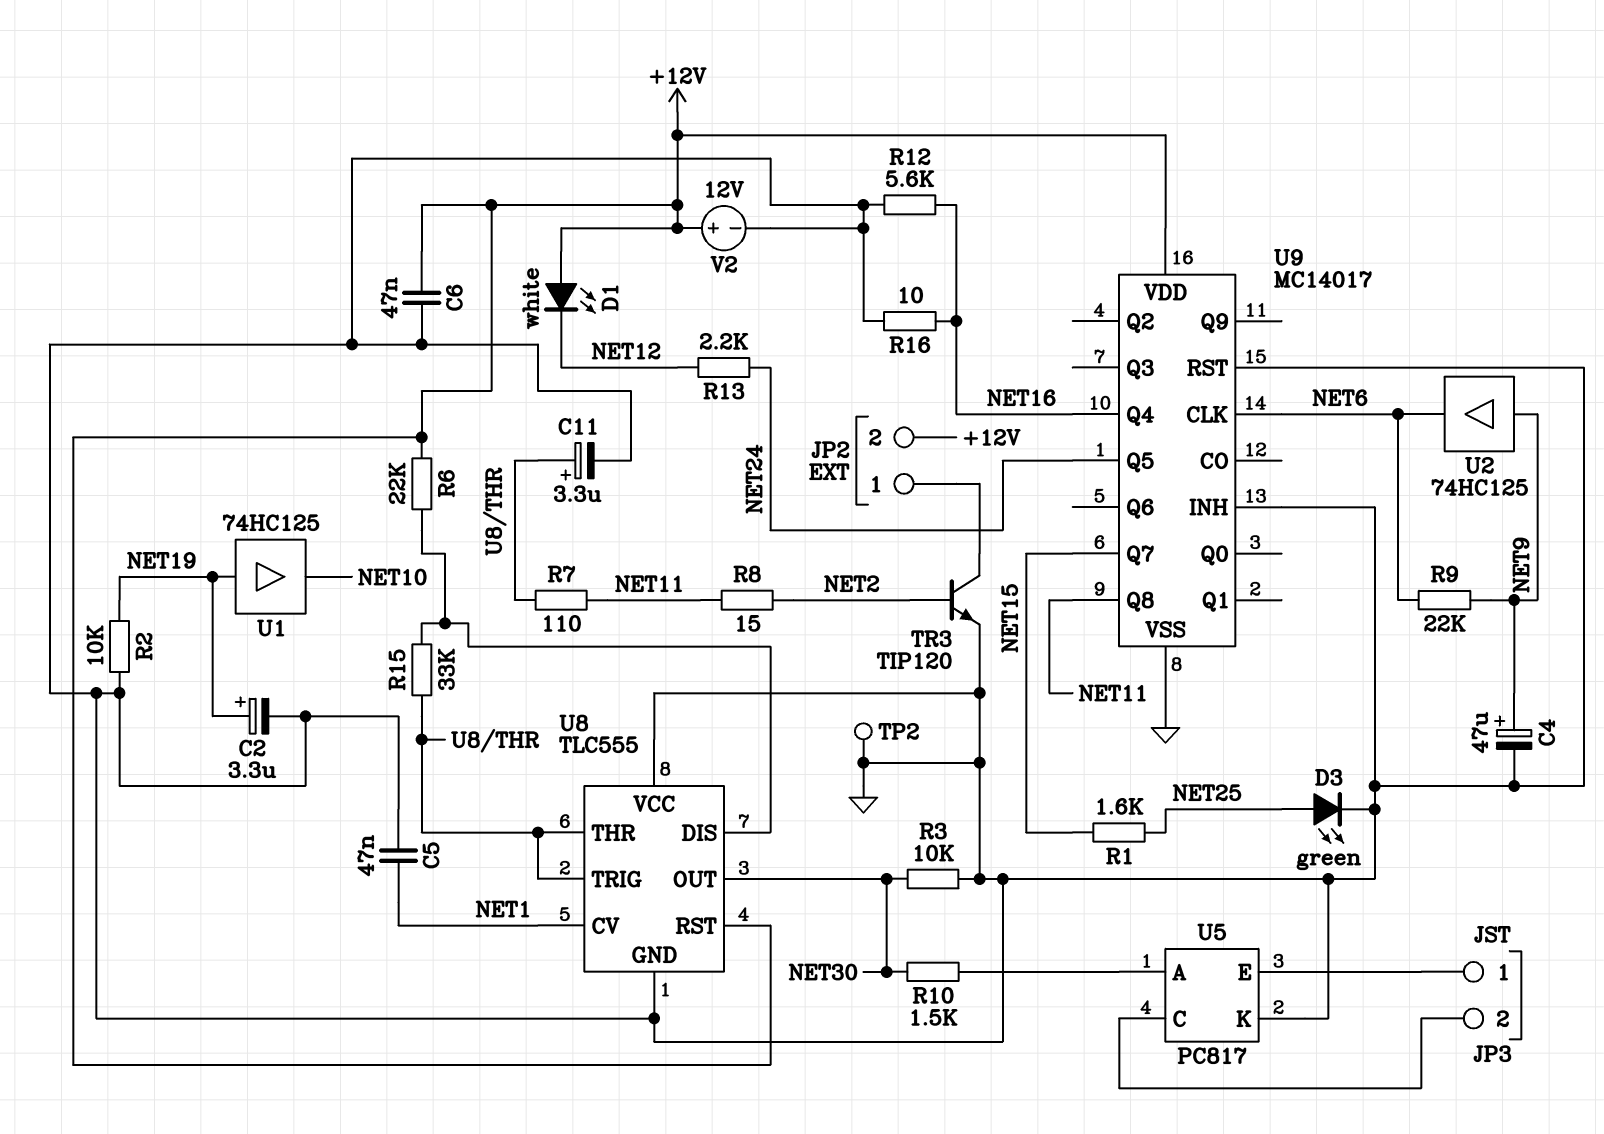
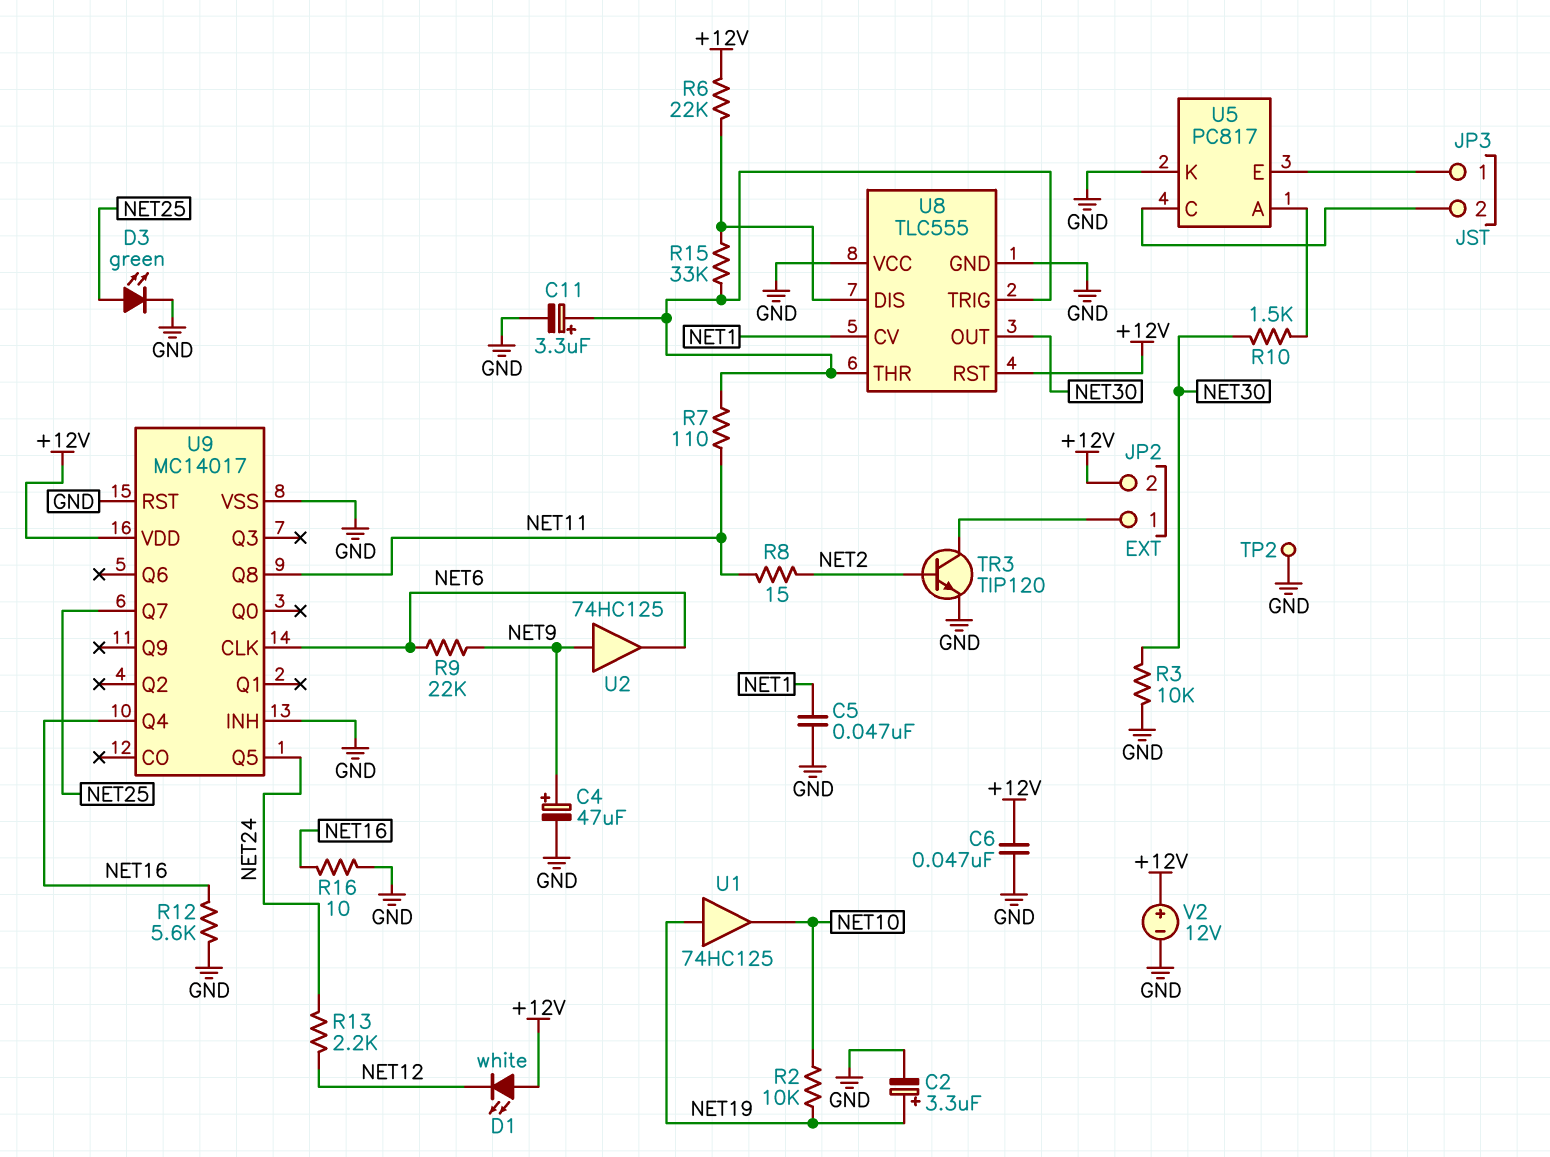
R1: 1.6k (NET15, NET25) -> none
R2: 10k (GND, NET19) -> 10k (NET10, NET19)
U9 pin Q7: NET15 -> NET25

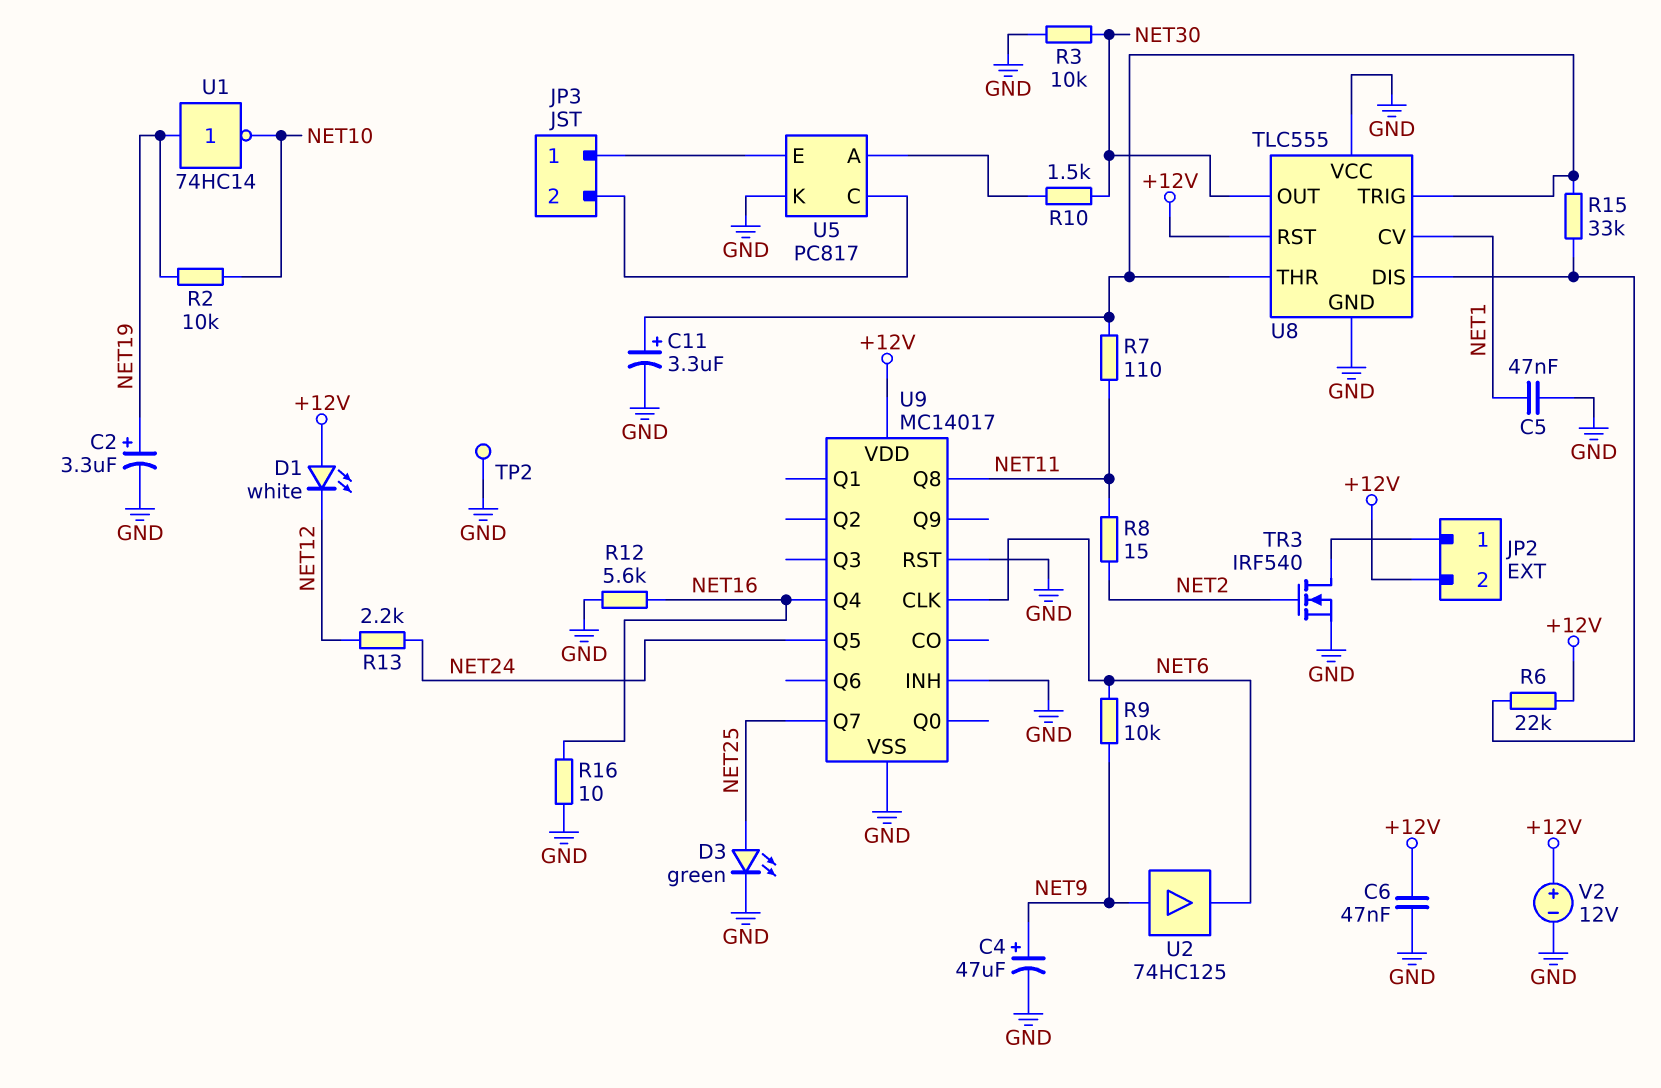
R9: 22k (NET6, NET9) -> 10k (NET6, NET9)
TR3: NPN TIP120 (B NET2, C JP2/1, E GND) -> NMOS IRF540 (G NET2, D JP2/1, S GND)
U1: buffer 74HC125 (in NET19, out NET10) -> NOT 74HC14 (in NET19, out NET10)

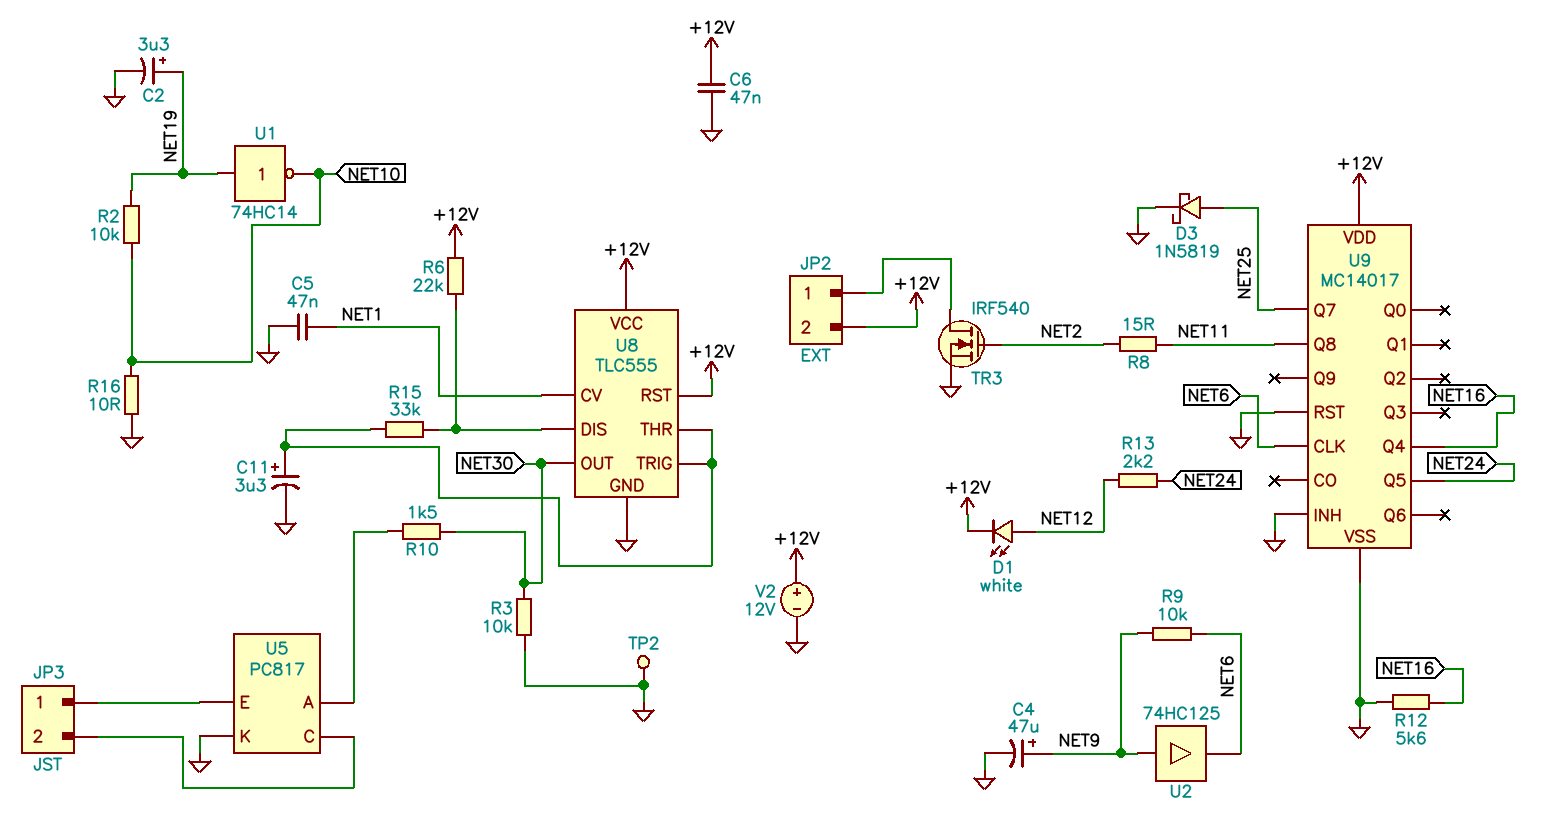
D1: LED white (A +12V, K NET12) -> LED white (A NET12, K +12V)
D3: LED green (A NET25, K GND) -> schottky 1N5819 (A NET25, K GND)
R7: 110 (NET11, U8/THR) -> none
R16: 10 (GND, NET16) -> 10 (GND, NET10)
U8 pin VCC: GND -> +12V

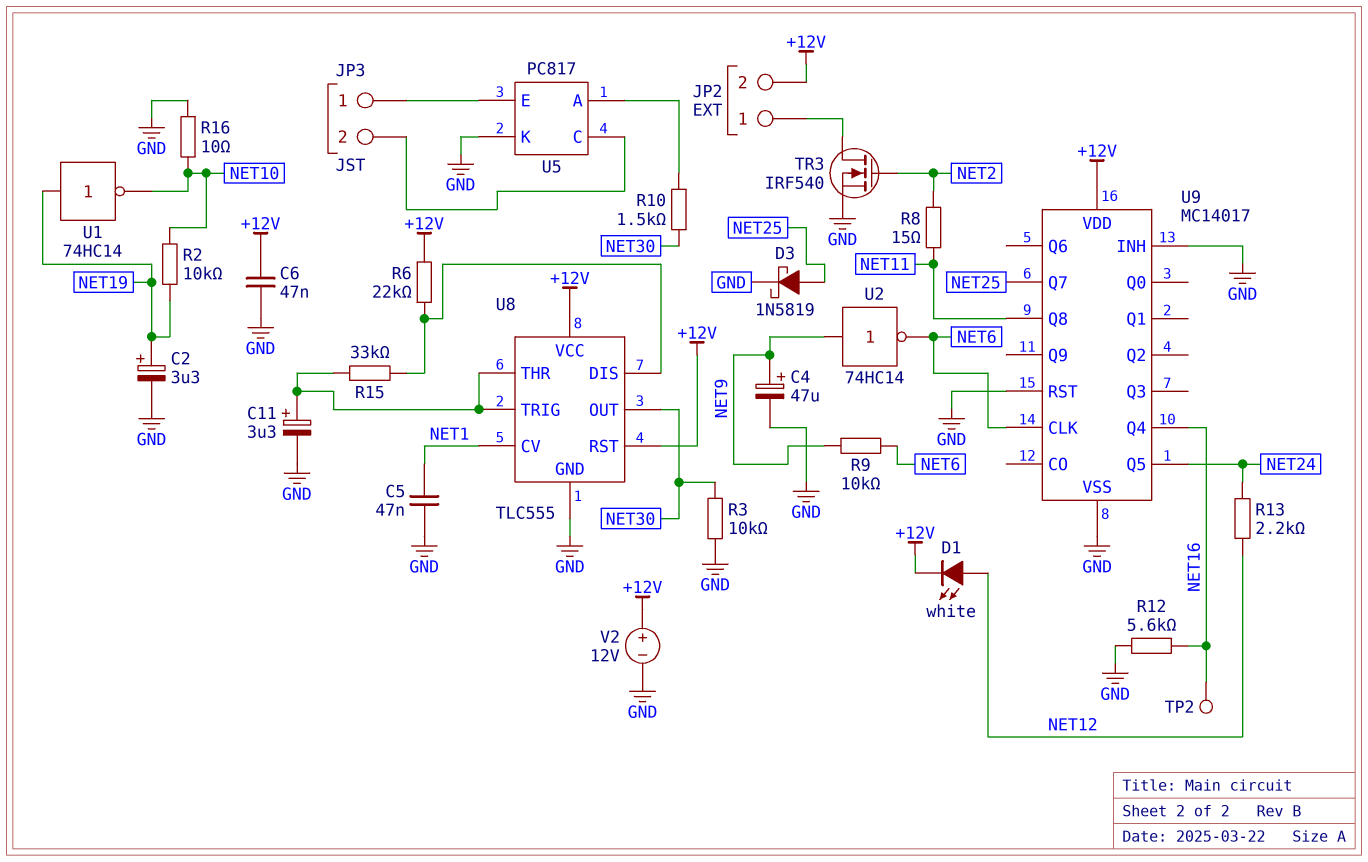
TP2: test point (GND) -> test point (NET16)
U2: buffer 74HC125 (in NET9, out NET6) -> NOT 74HC14 (in NET9, out NET6)

